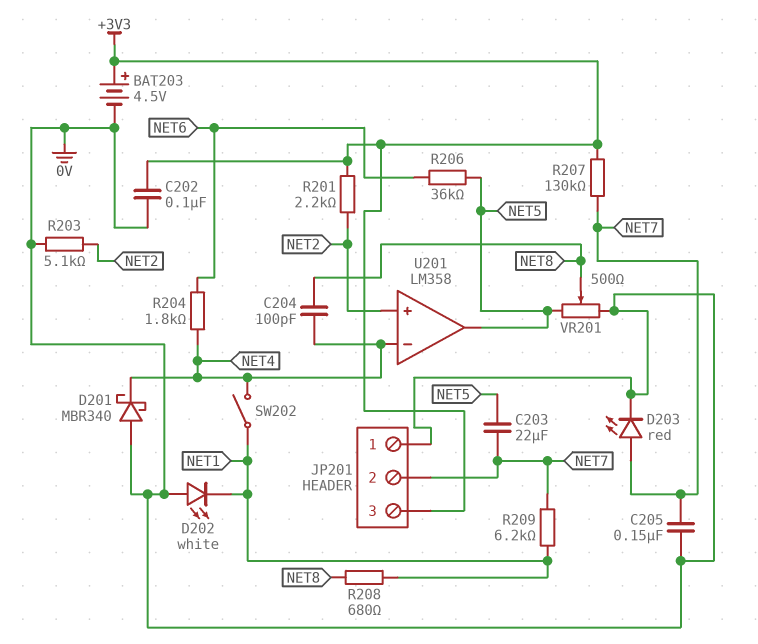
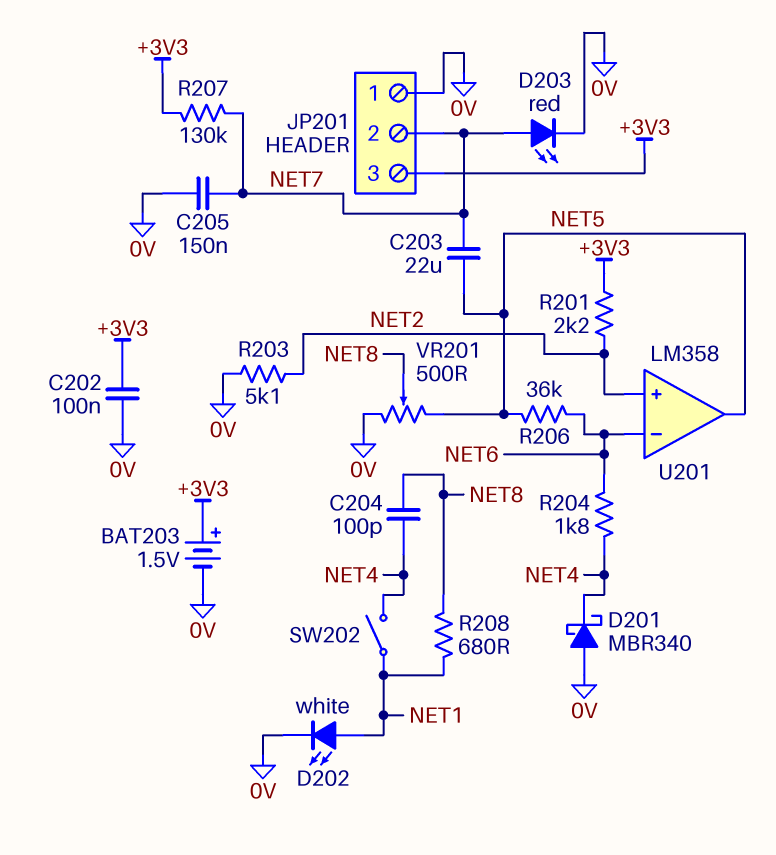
BAT203: 4.5V (plus +3V3, minus 0V) -> 1.5V (plus +3V3, minus 0V)
D202: LED white (A 0V, K NET1) -> LED white (A NET1, K 0V)
R209: 6.2k (NET1, NET7) -> none
U201 pin in-: NET4 -> NET6

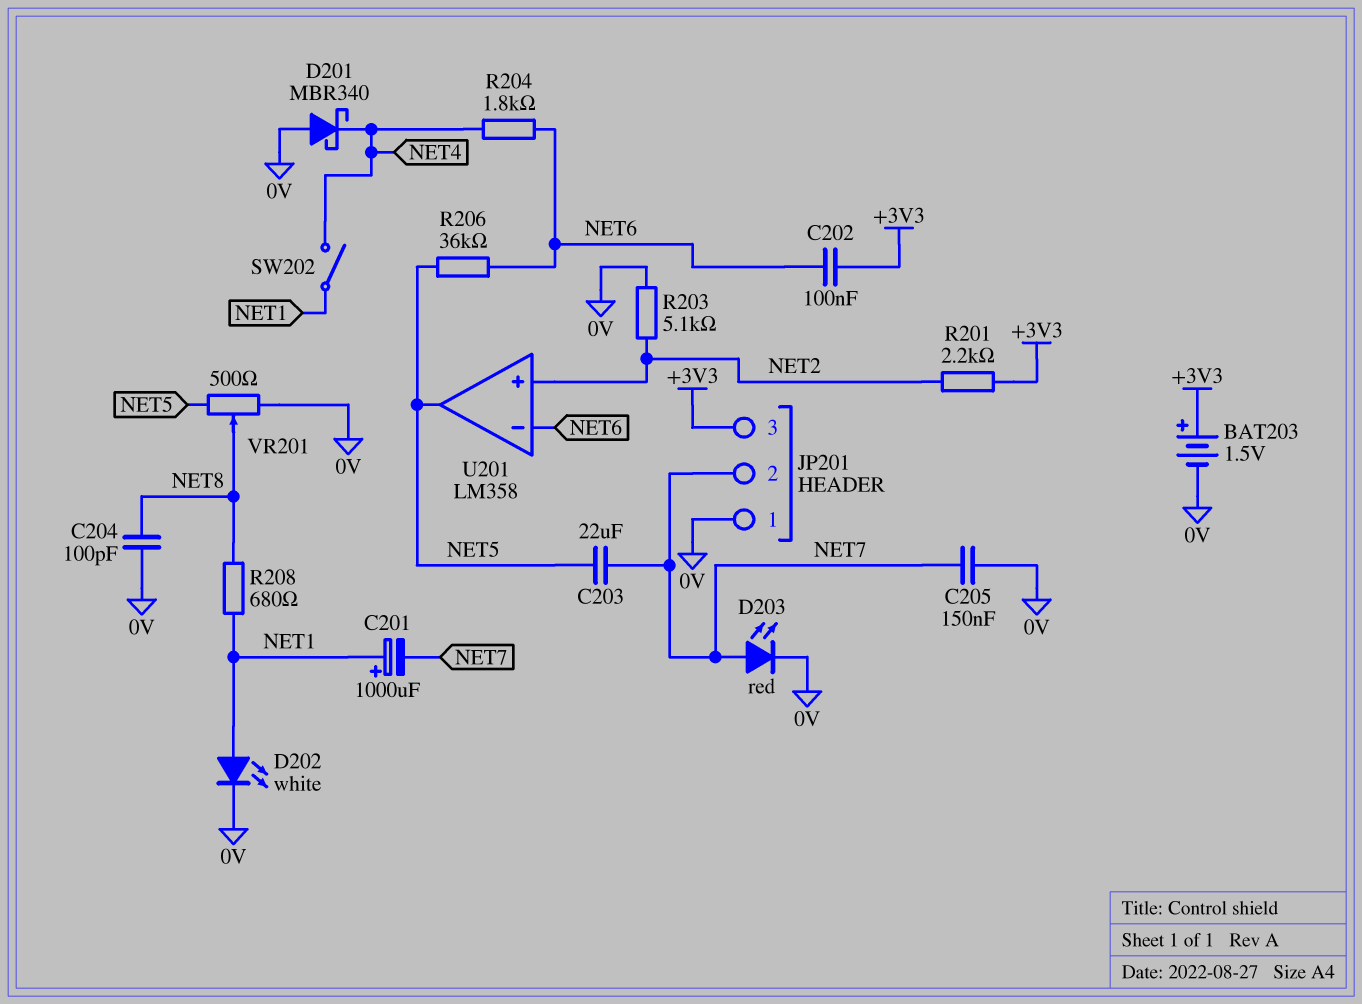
C201: none -> 1000uF (plus NET1, minus NET7)
C202: 100nF (+3V3, 0V) -> 100nF (+3V3, NET6)
C204: 100pF (NET4, NET8) -> 100pF (0V, NET8)
R207: 130k (+3V3, NET7) -> none

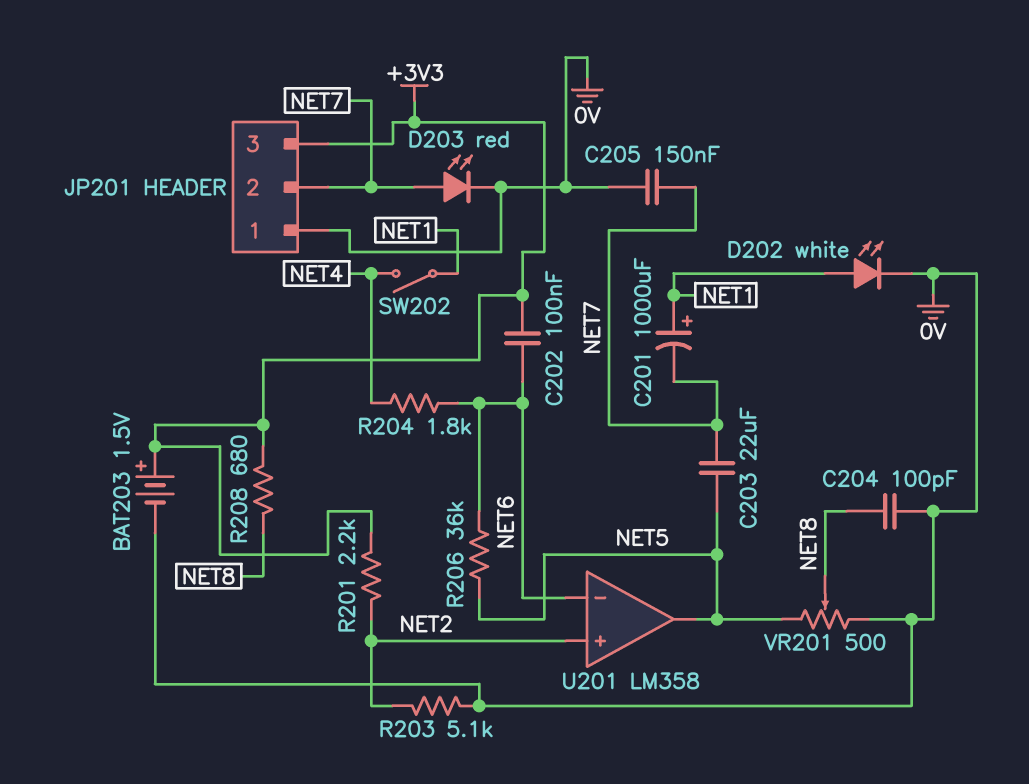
D201: schottky MBR340 (A 0V, K NET4) -> none
R208: 680 (NET1, NET8) -> 680 (+3V3, NET8)

